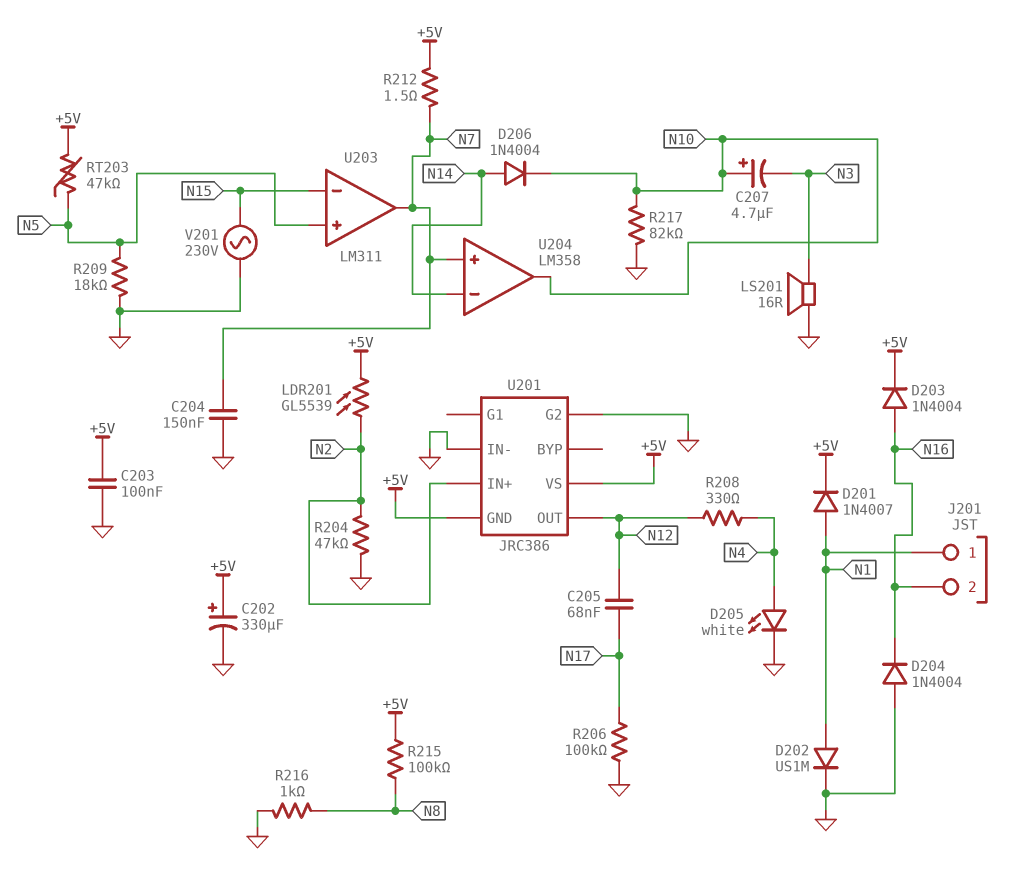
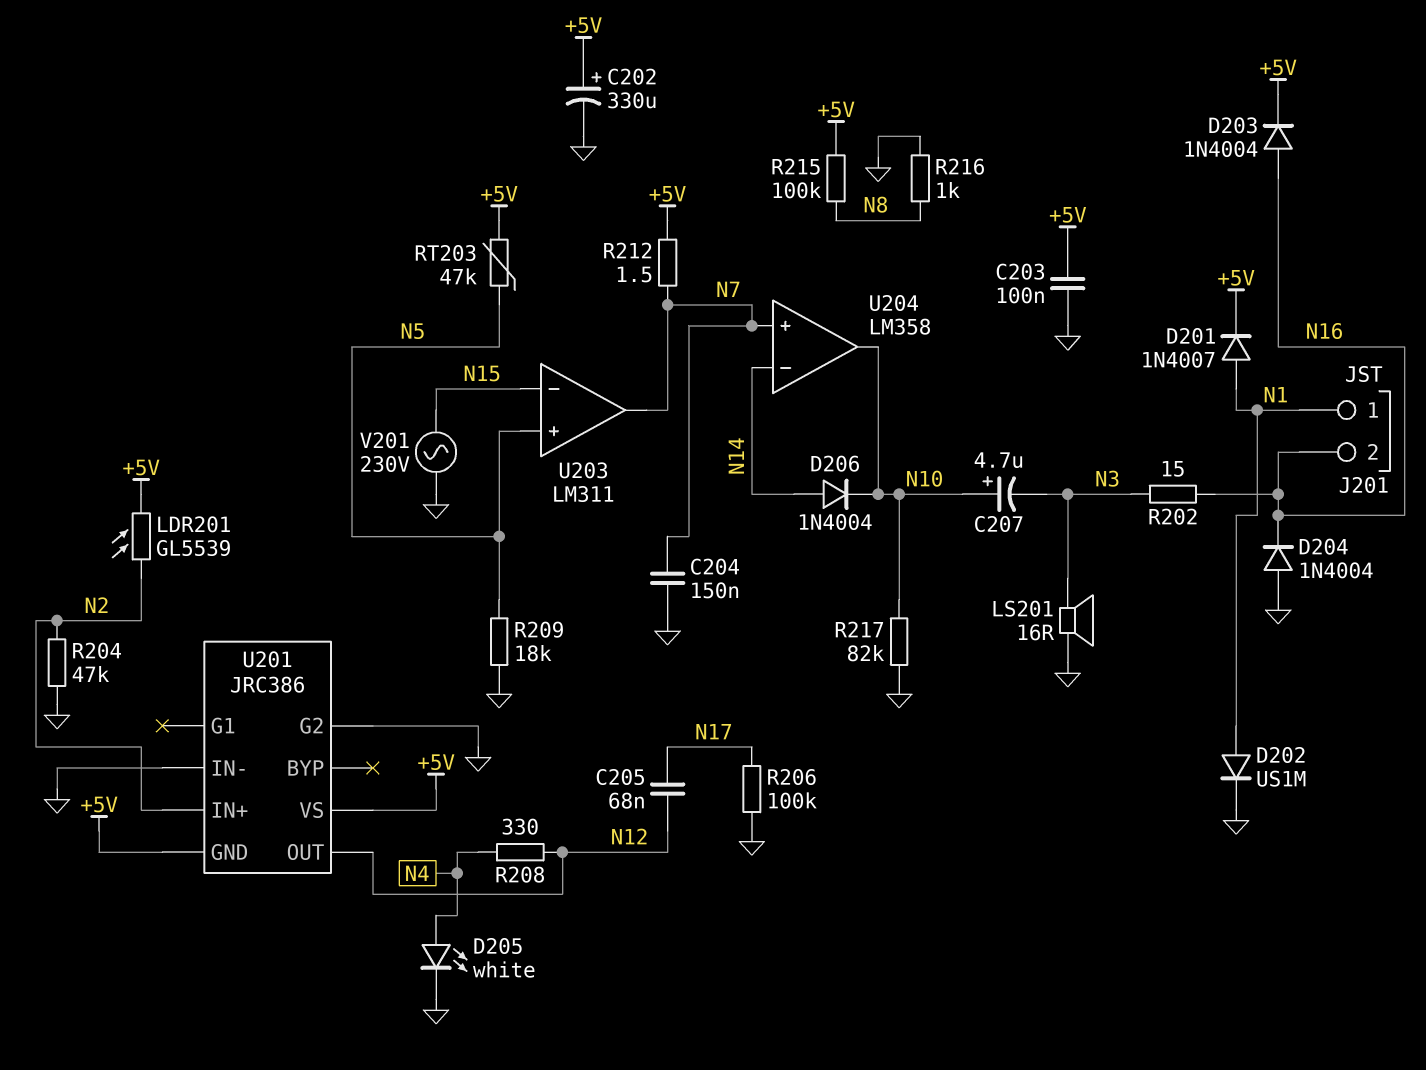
R202: none -> 15 (N3, N16)

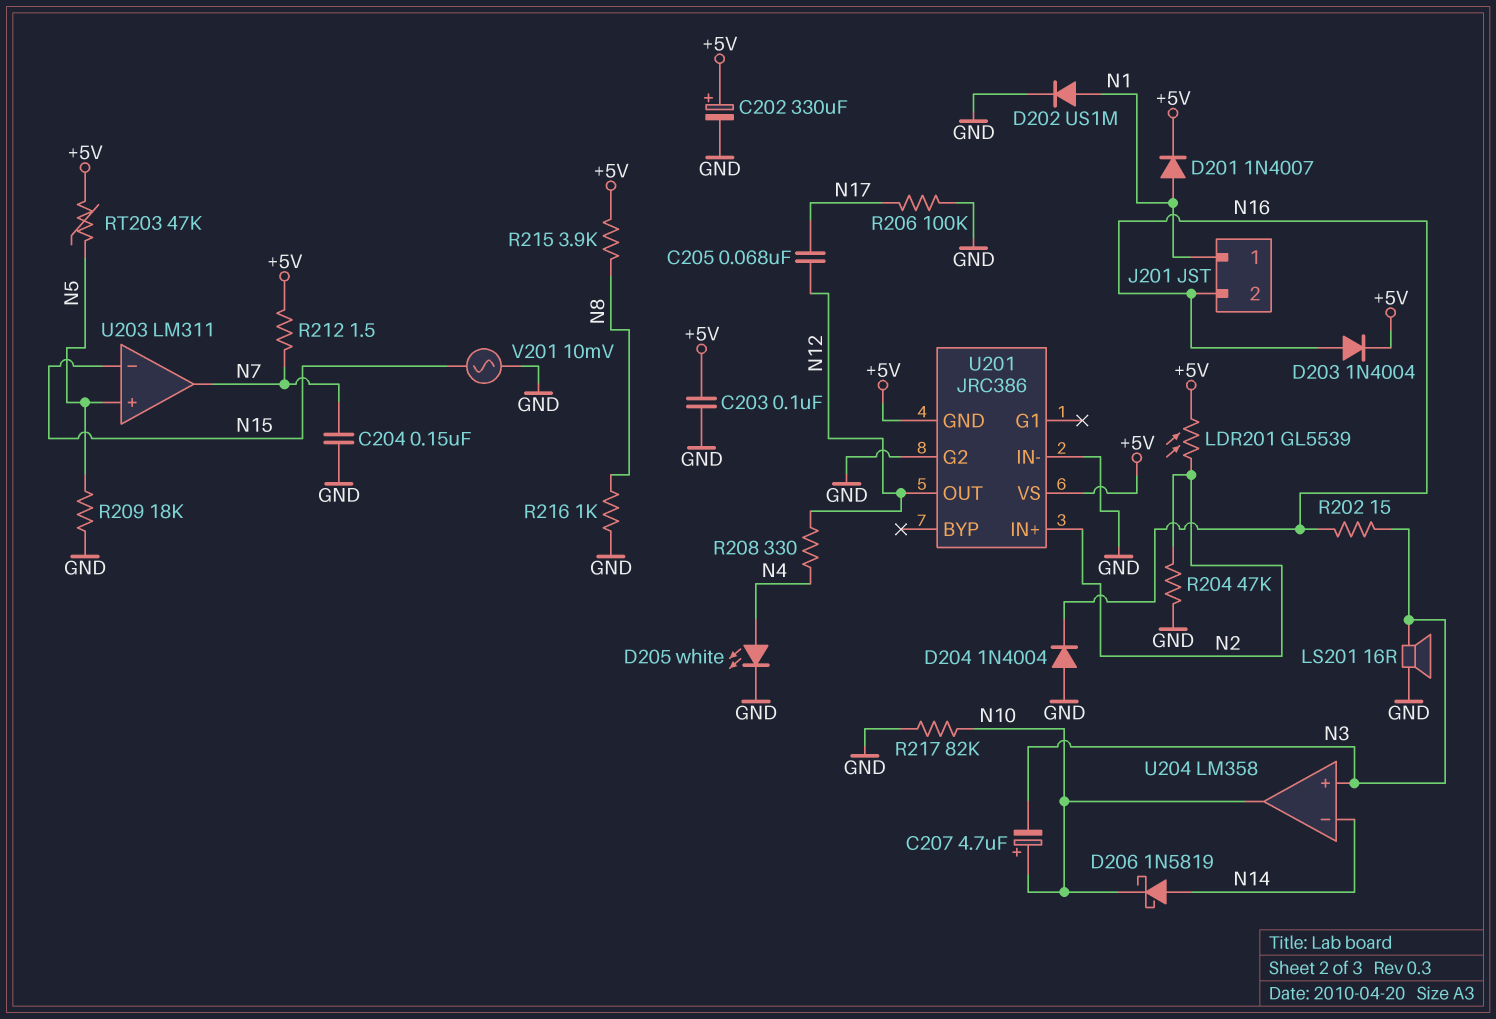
D206: diode 1N4004 (A N14, K N10) -> schottky 1N5819 (A N14, K N10)
R215: 100k (+5V, N8) -> 3.9k (+5V, N8)
U204 pin in+: N7 -> N3
V201: AC 230V (GND, N15) -> AC 10mV (GND, N15)

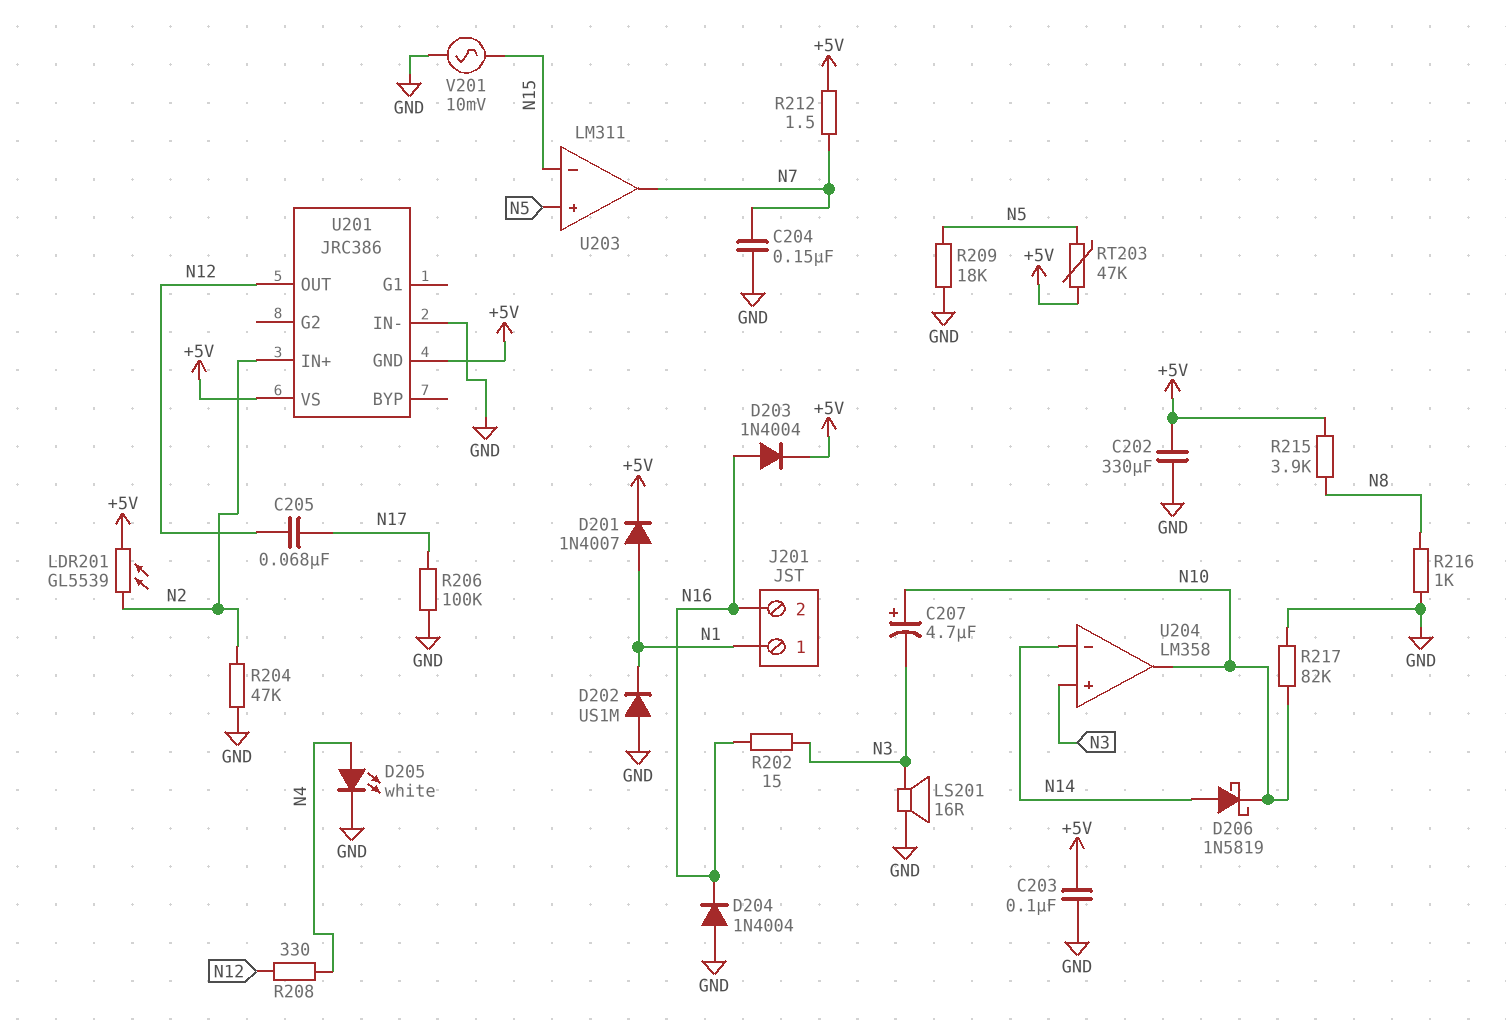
C202: 330uF (plus +5V, minus GND) -> 330uF (+5V, GND)
D202: diode US1M (A N1, K GND) -> diode US1M (A GND, K N1)
U201 pin G2: GND -> none

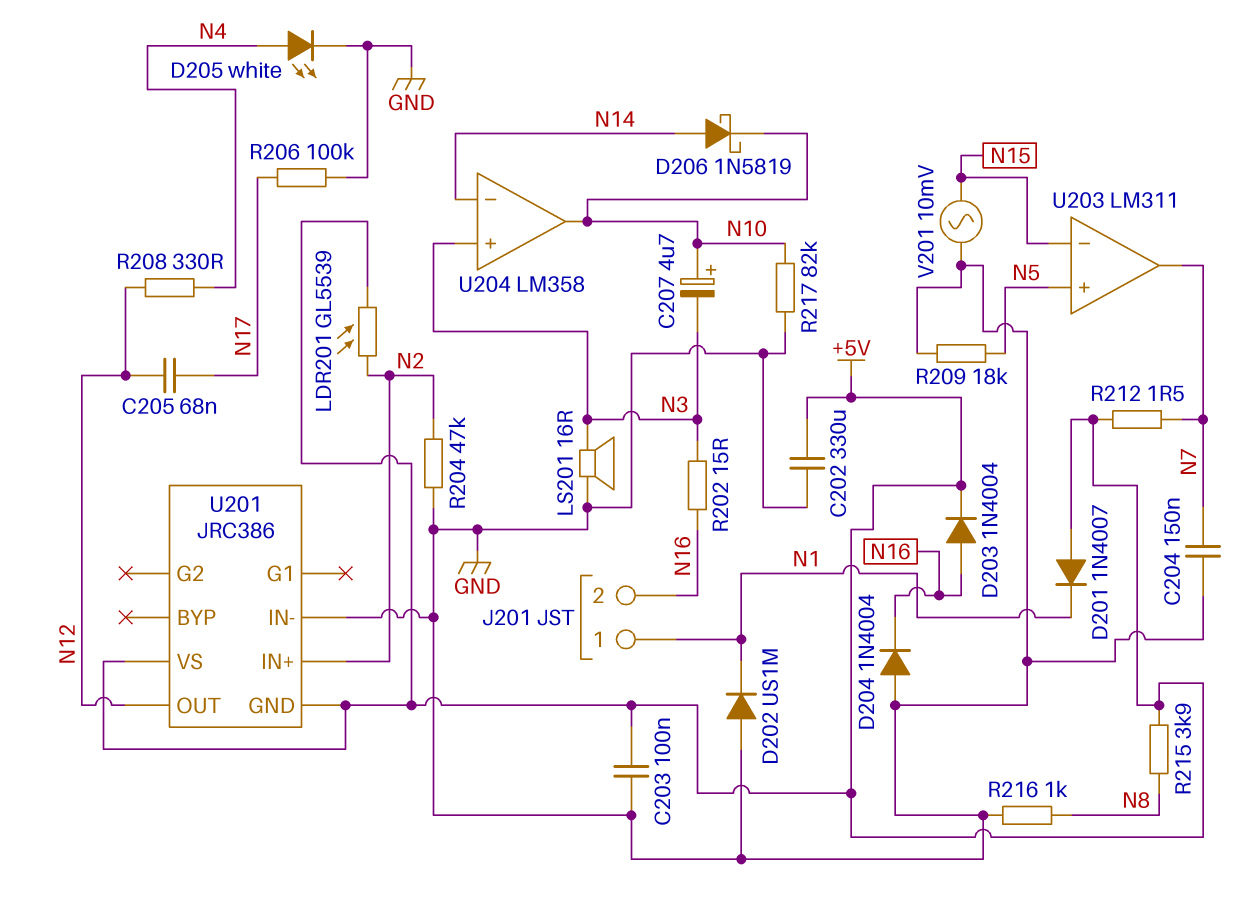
D201: diode 1N4007 (A N1, K +5V) -> diode 1N4007 (A +5V, K N1)
RT203: 47k (+5V, N5) -> none

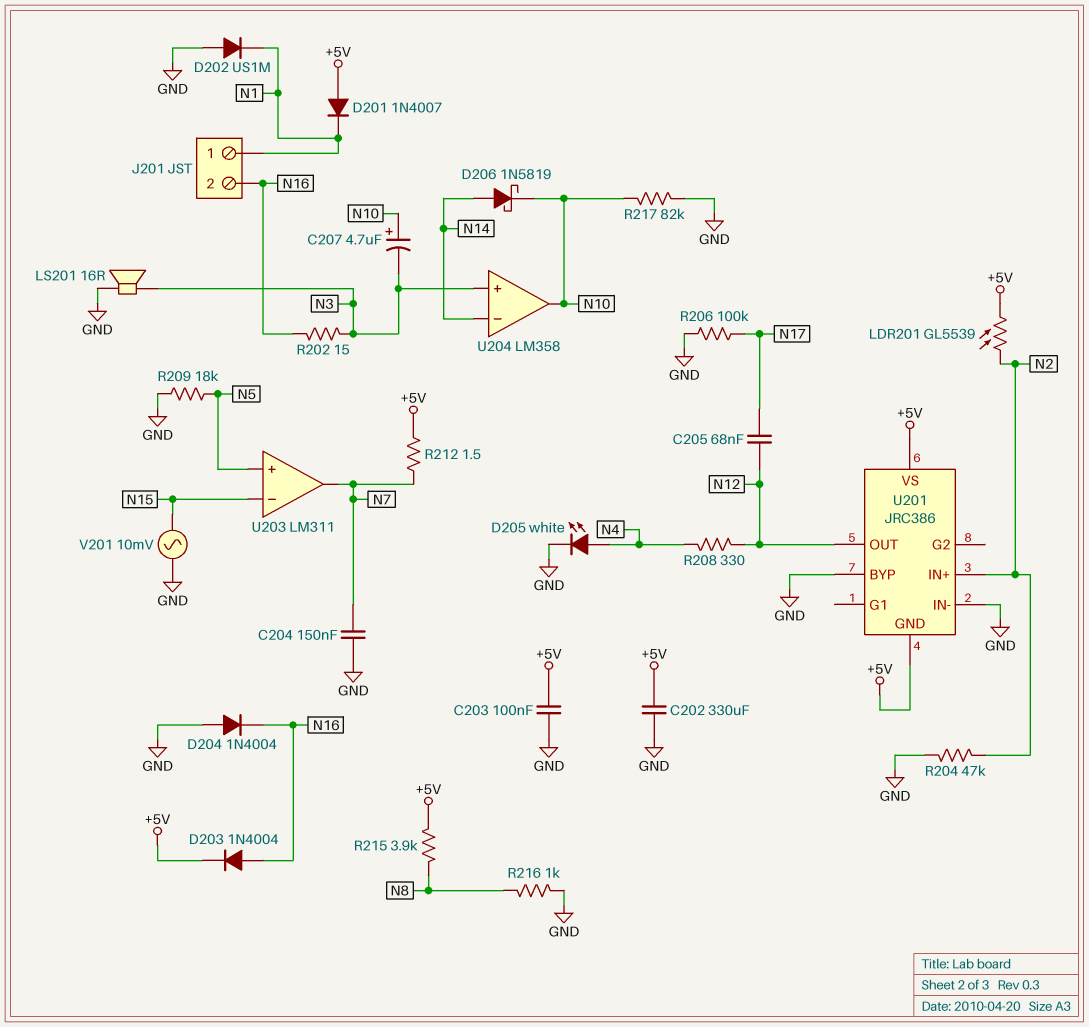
U201 pin BYP: none -> GND

